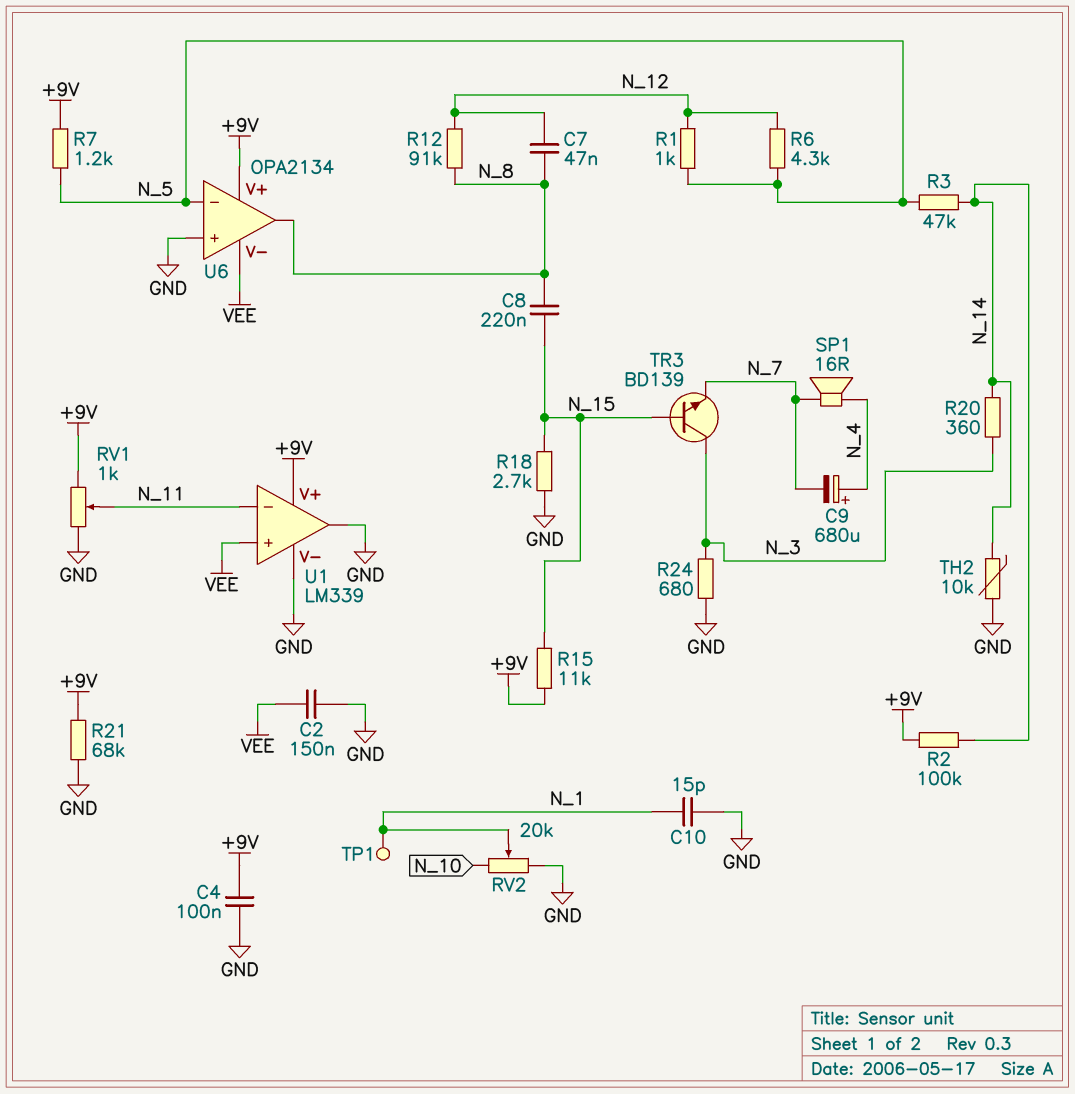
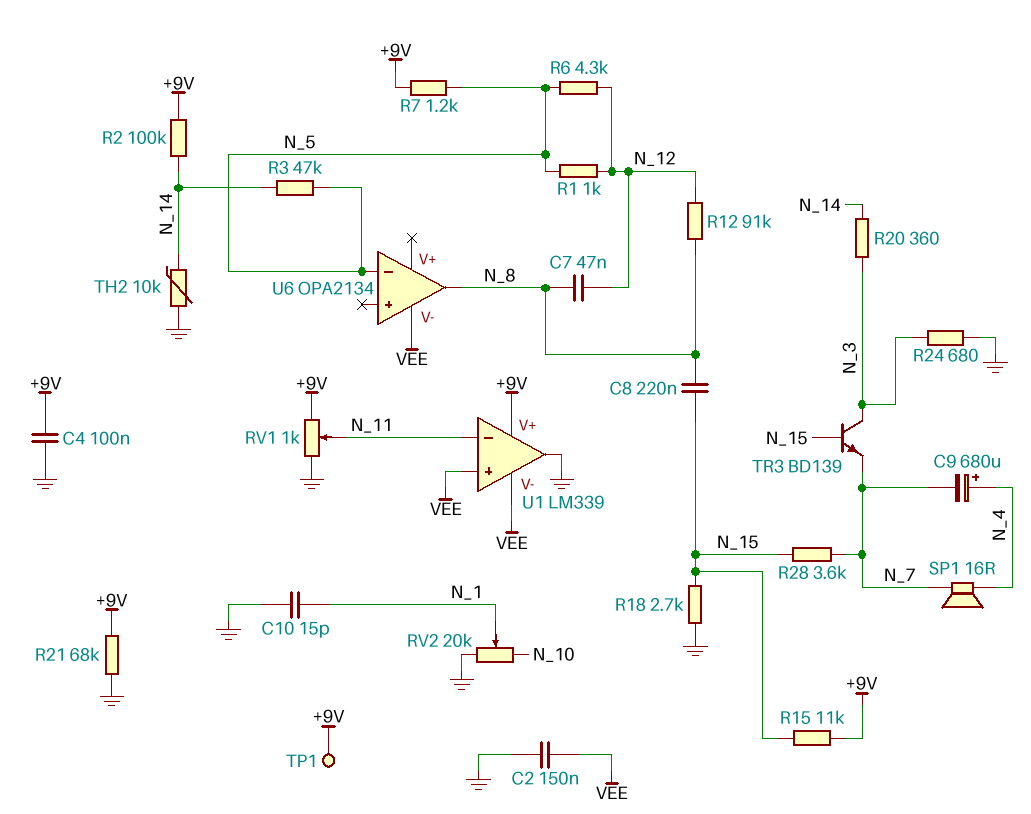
R28: none -> 3.6k (N_7, N_15)
TP1: test point (N_1) -> test point (+9V)
U1 pin V-: GND -> VEE
U6 pin V+: +9V -> none
U6 pin in+: GND -> none

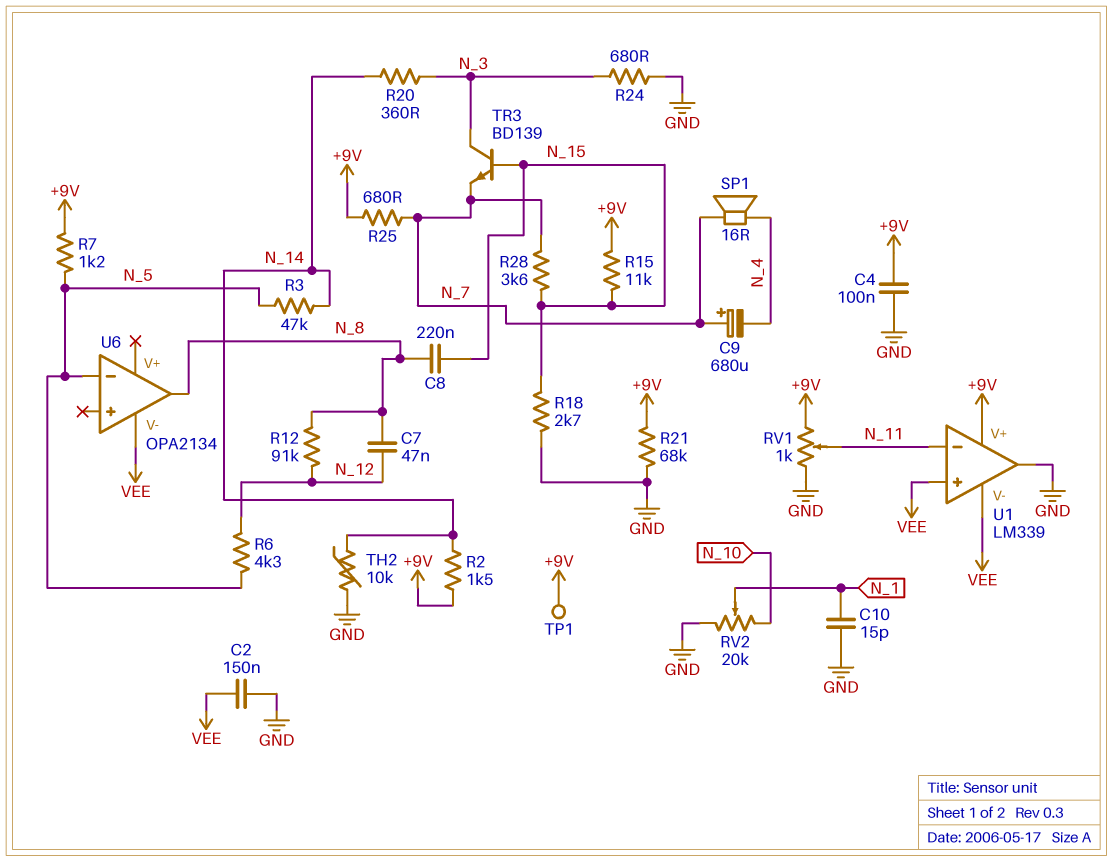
C9: 680uF (plus N_4, minus N_7) -> 680uF (plus N_7, minus N_4)
R1: 1k (N_5, N_12) -> none
R2: 100k (+9V, N_14) -> 1.5k (+9V, N_14)
R25: none -> 680 (+9V, N_7)

